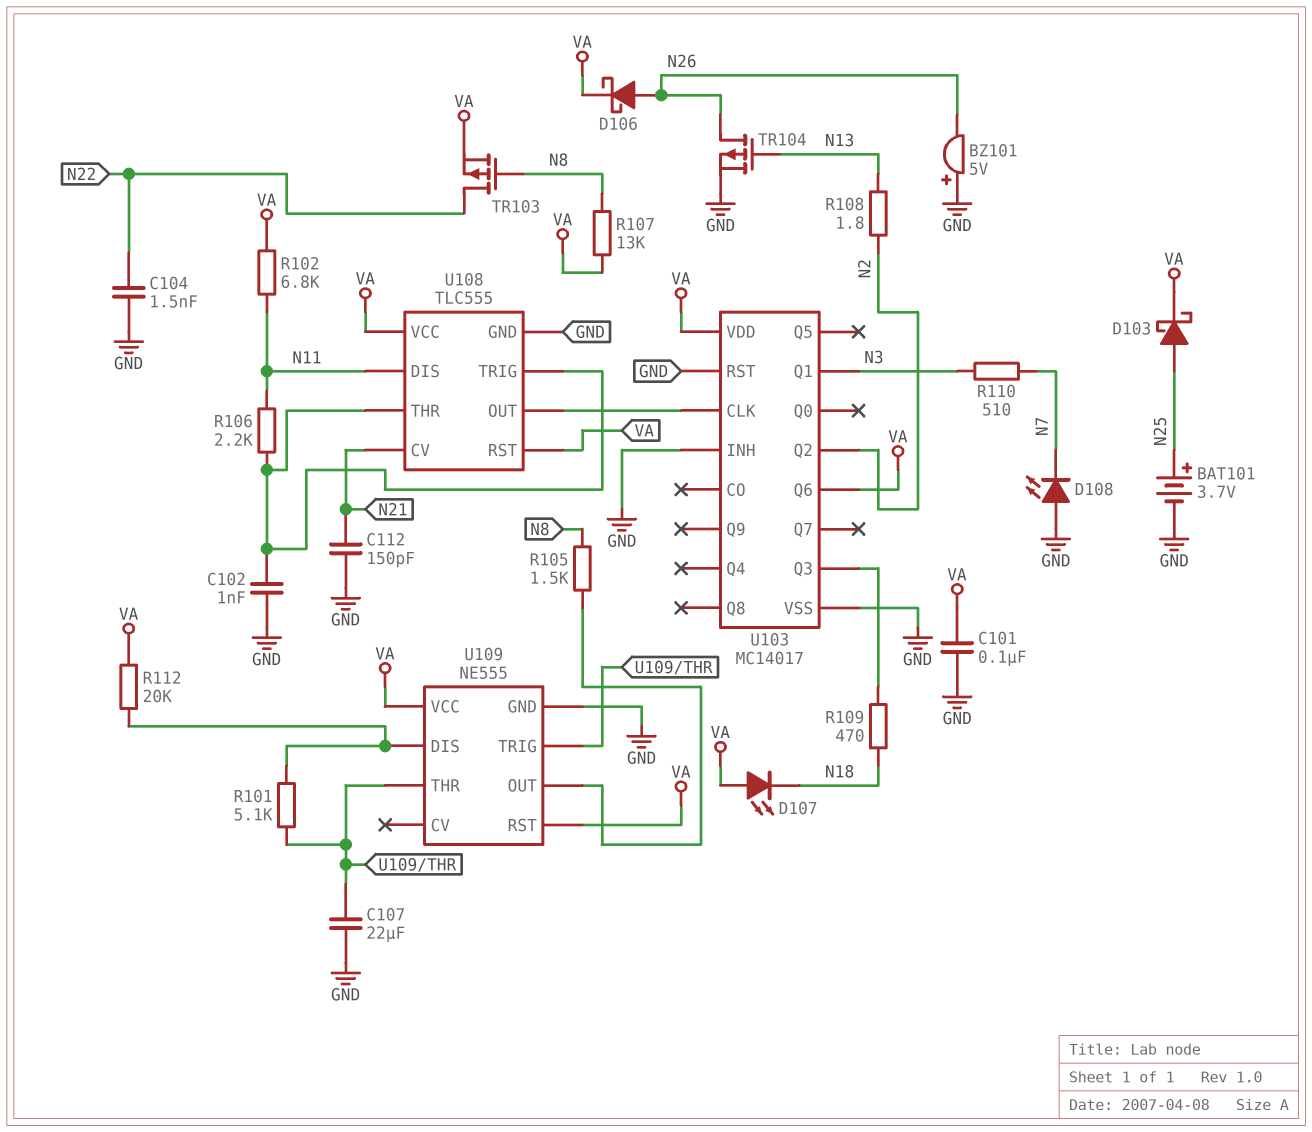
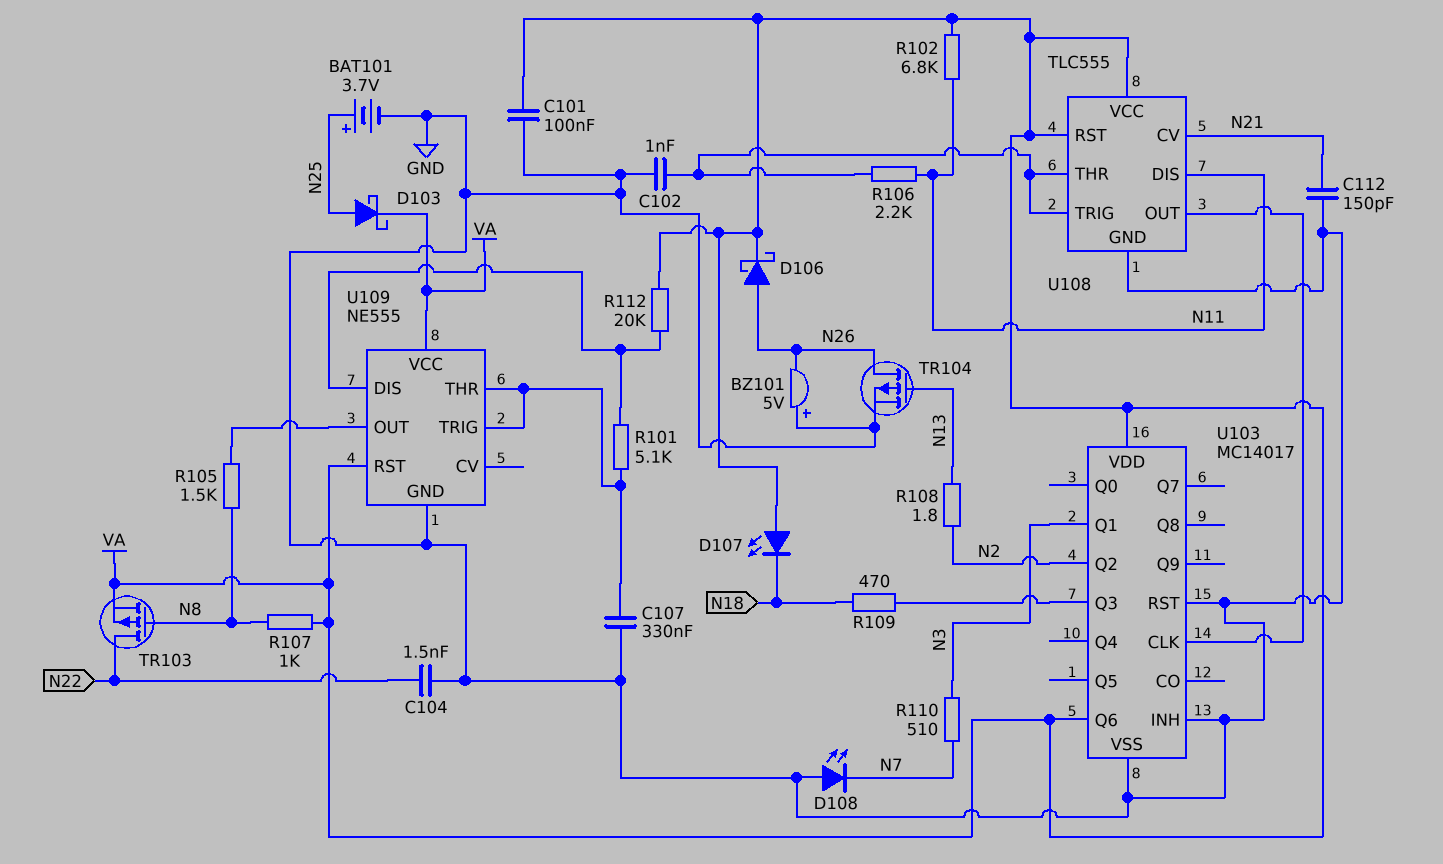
C107: 22uF (GND, U109/THR) -> 330nF (GND, U109/THR)
R107: 13k (N8, VA) -> 1k (N8, VA)

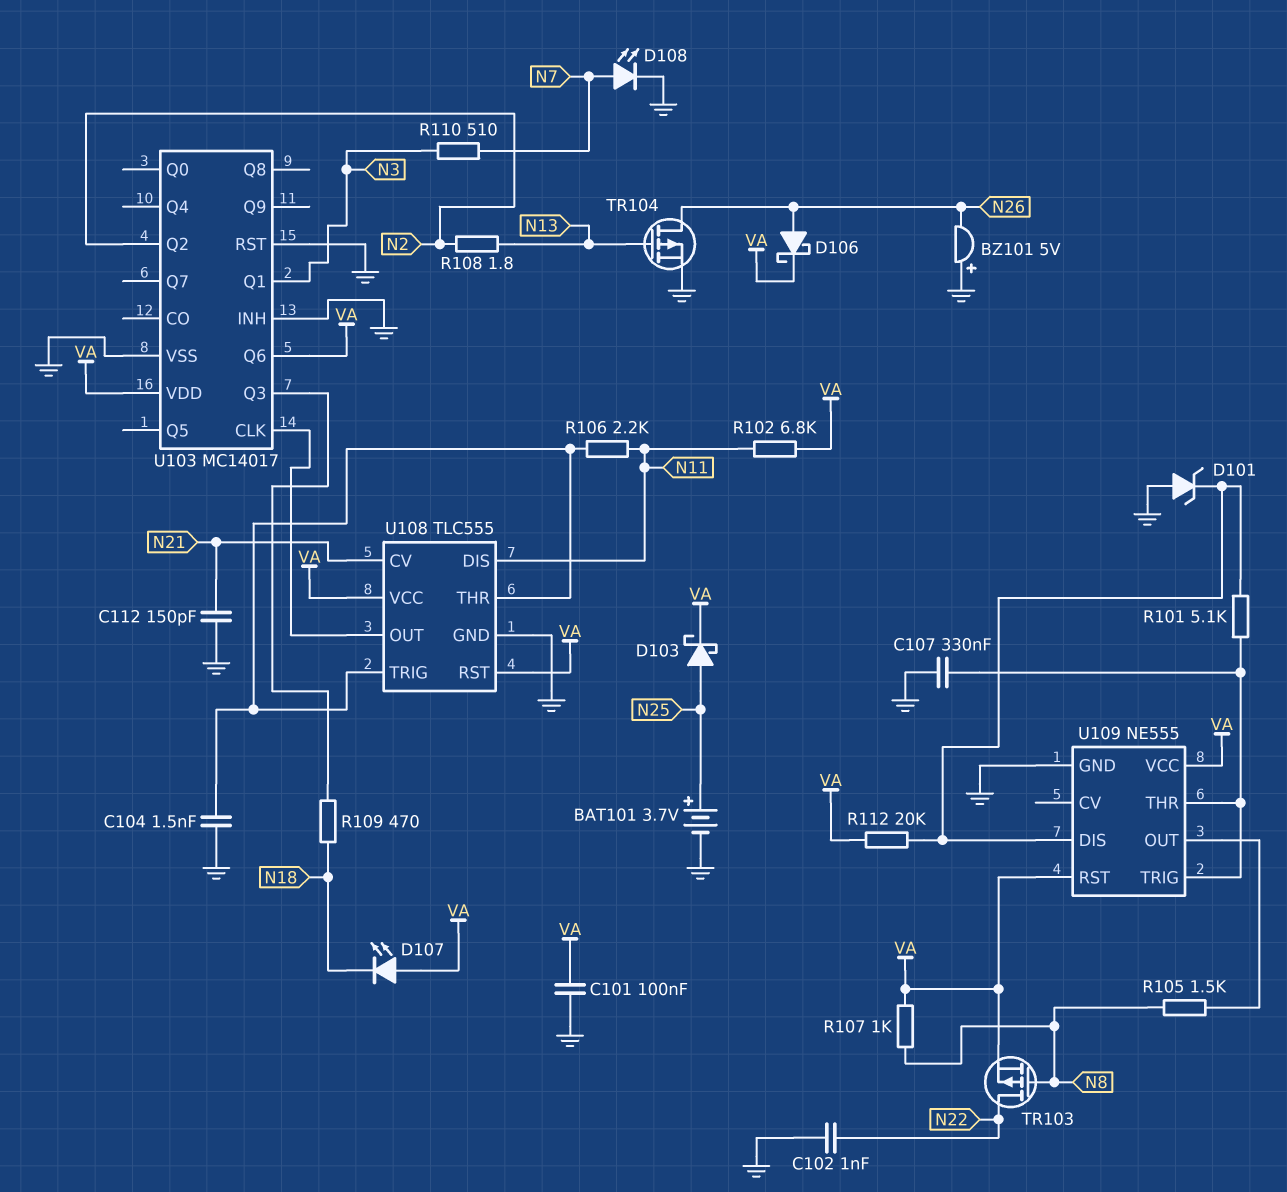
C102: 1nF (GND, U108/THR) -> 1nF (GND, N22)
C104: 1.5nF (GND, N22) -> 1.5nF (GND, U108/THR)
D101: none -> zener (A GND, K U109/DIS)
D108: LED (A GND, K N7) -> LED (A N7, K GND)

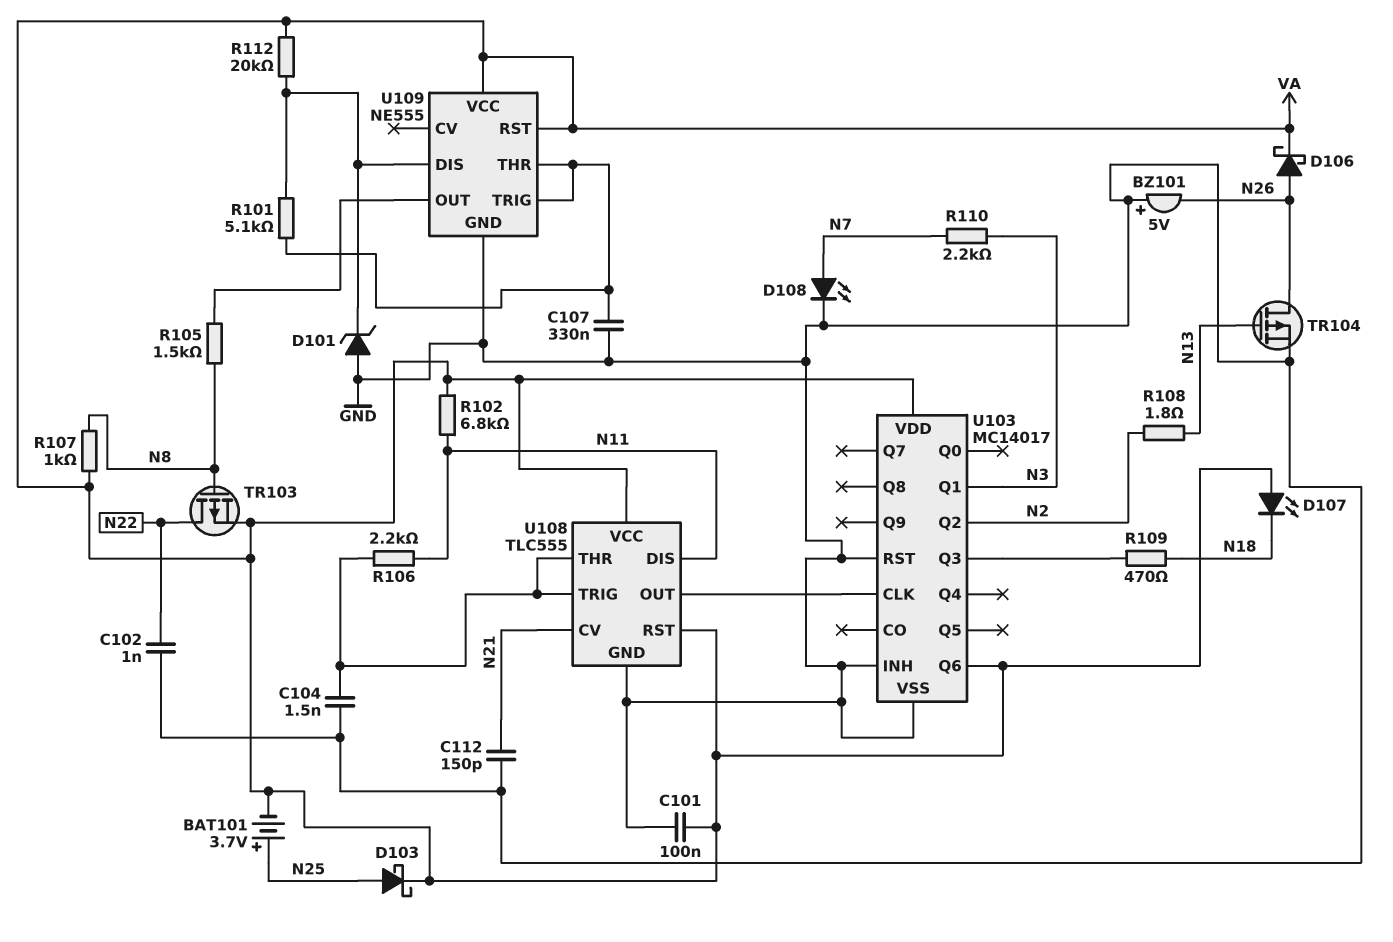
BAT101: 3.7V (plus N25, minus GND) -> 3.7V (plus N25, minus VA)
R110: 510 (N3, N7) -> 2.2k (N3, N7)

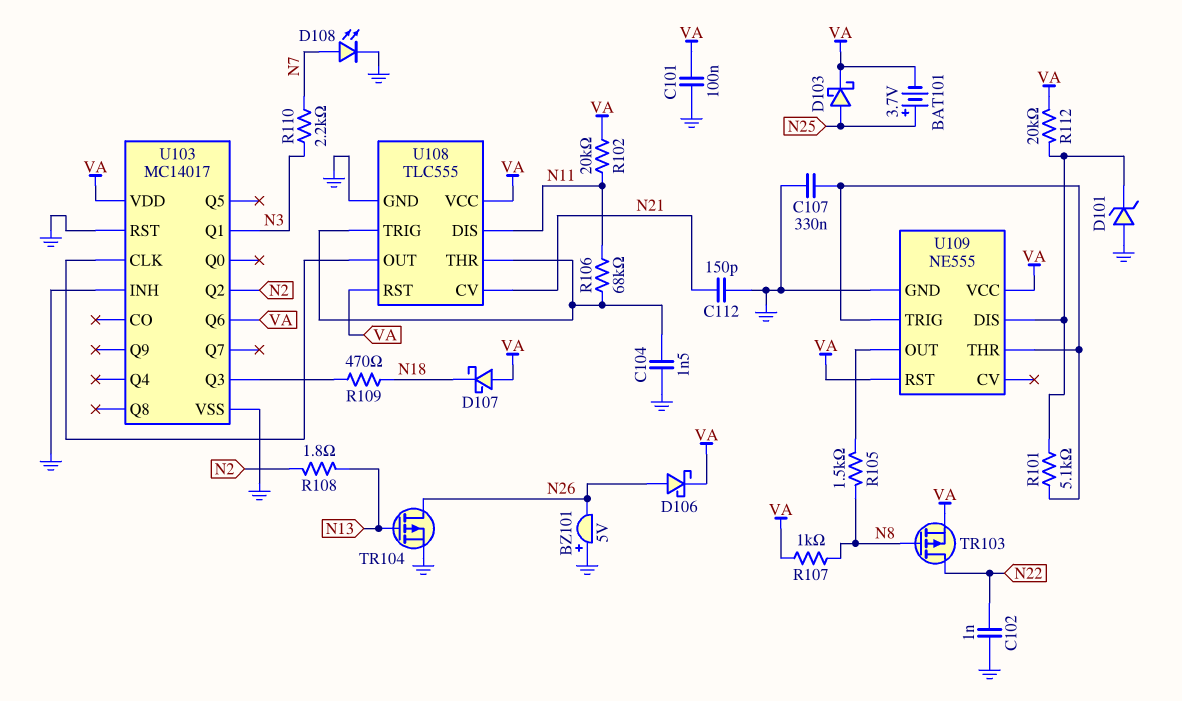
D107: LED (A VA, K N18) -> schottky (A VA, K N18)
R102: 6.8k (N11, VA) -> 20k (N11, VA)
R106: 2.2k (N11, U108/THR) -> 68k (N11, U108/THR)

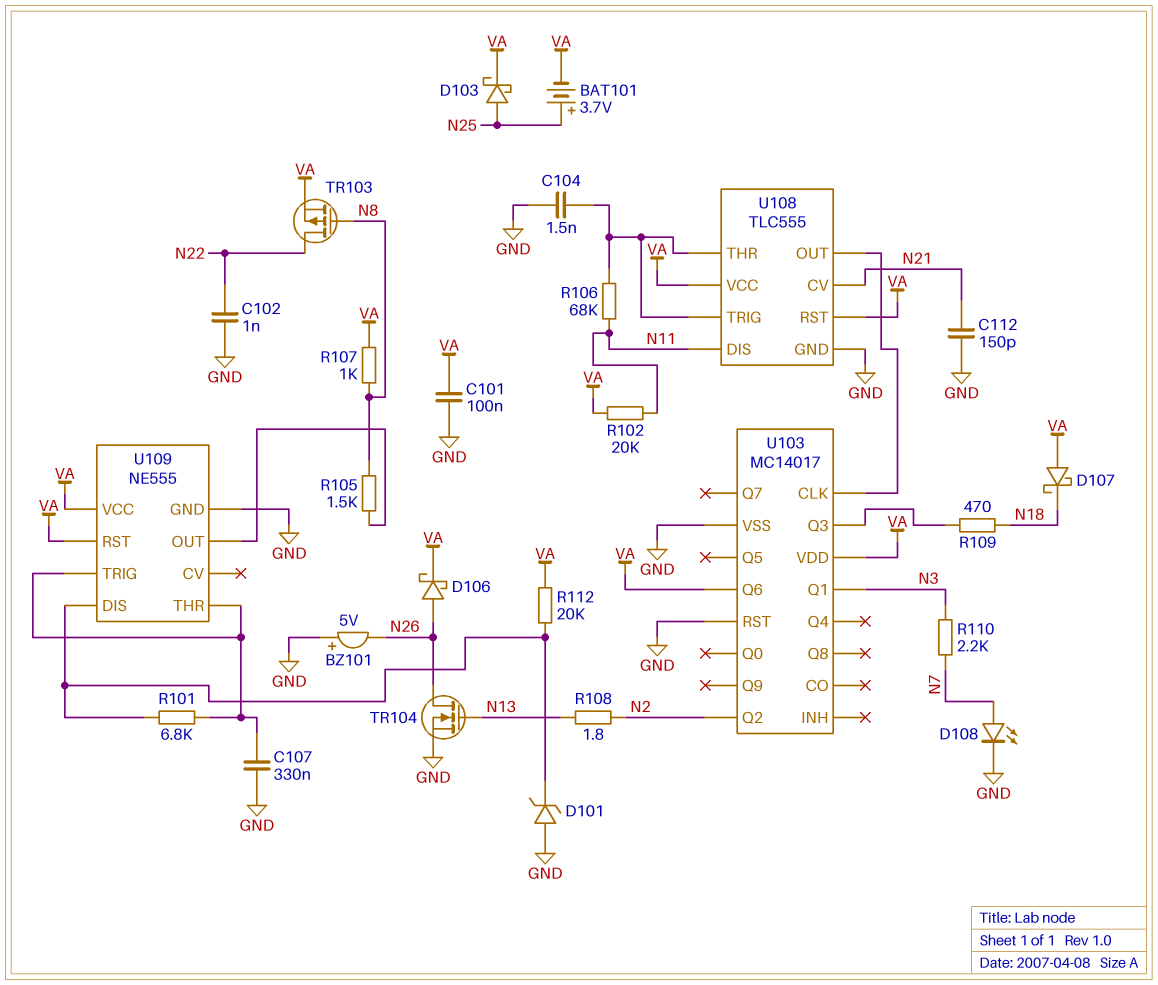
R101: 5.1k (U109/DIS, U109/THR) -> 6.8k (U109/DIS, U109/THR)
TR104: PMOS (G N13, D N26, S GND) -> NMOS (G N13, D N26, S GND)
U103 pin INH: GND -> none

